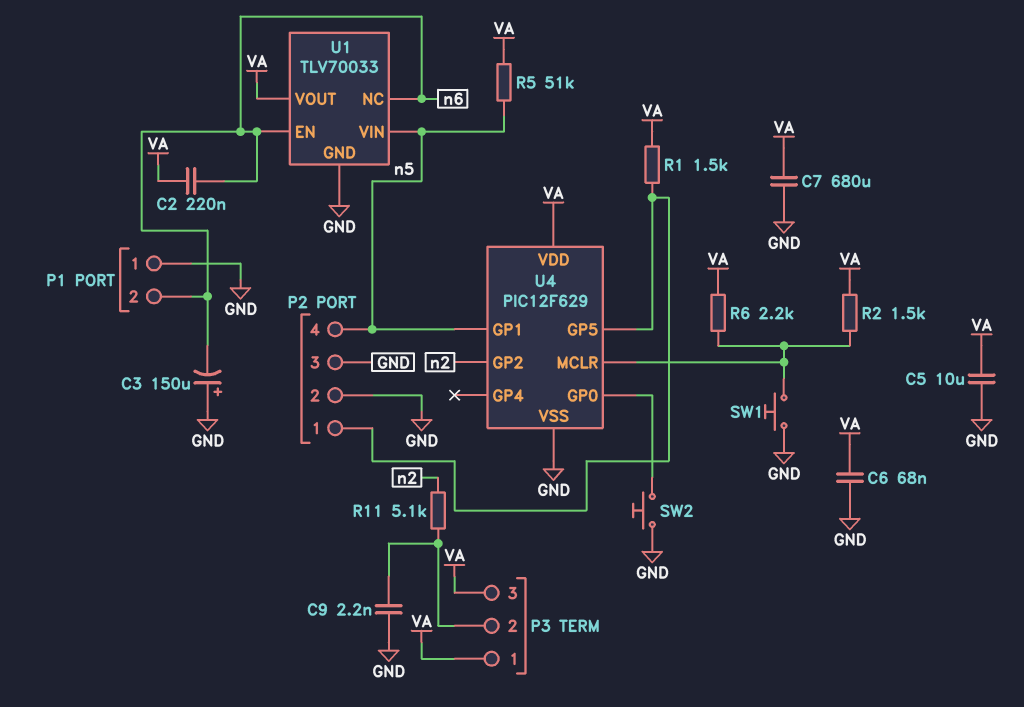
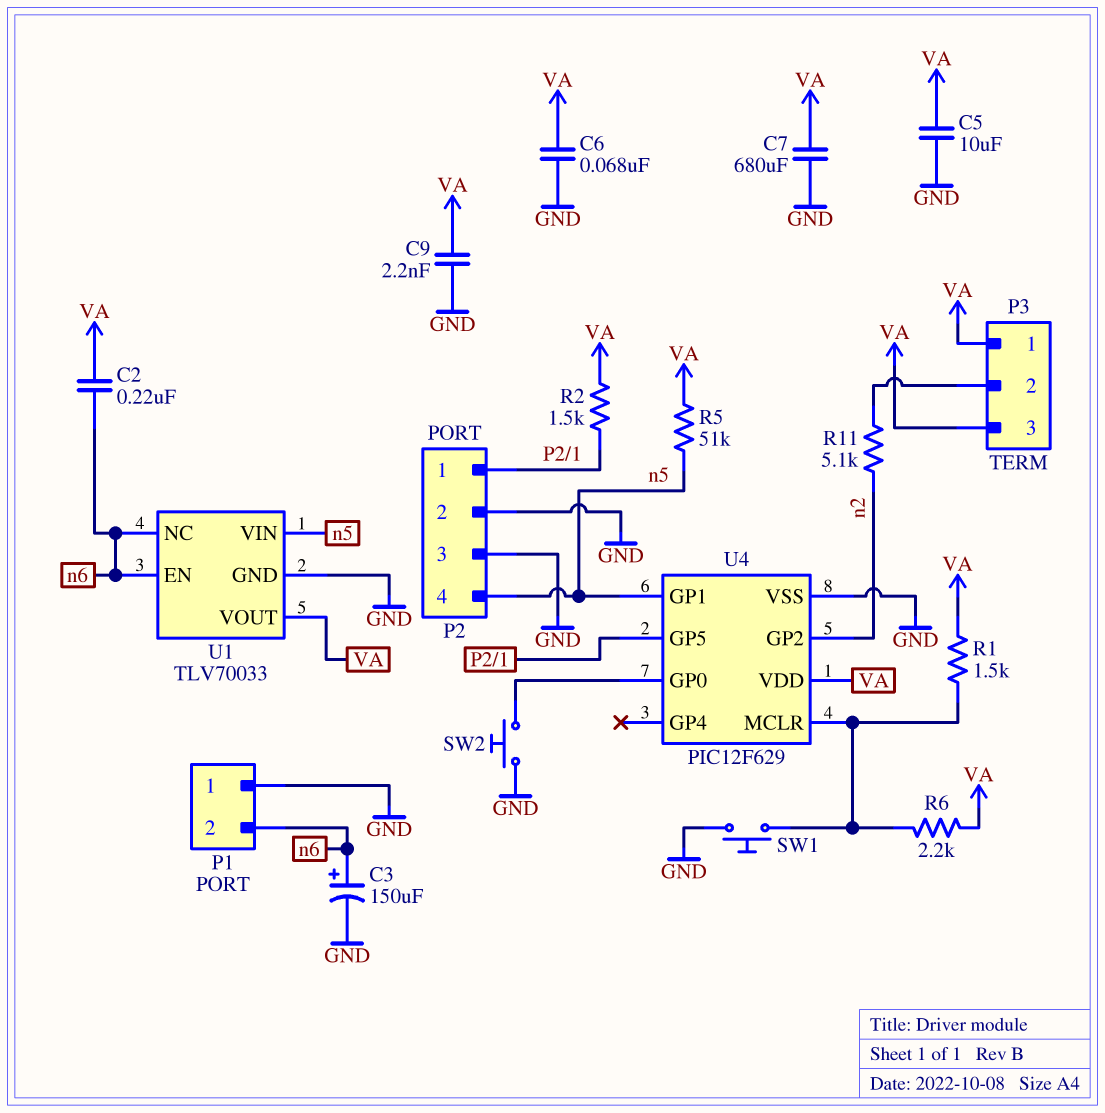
C3: 150uF (plus GND, minus n6) -> 150uF (plus n6, minus GND)
C9: 2.2nF (GND, P3/2) -> 2.2nF (GND, VA)
R1: 1.5k (P2/1, VA) -> 1.5k (U4/MCLR, VA)
R2: 1.5k (U4/MCLR, VA) -> 1.5k (P2/1, VA)

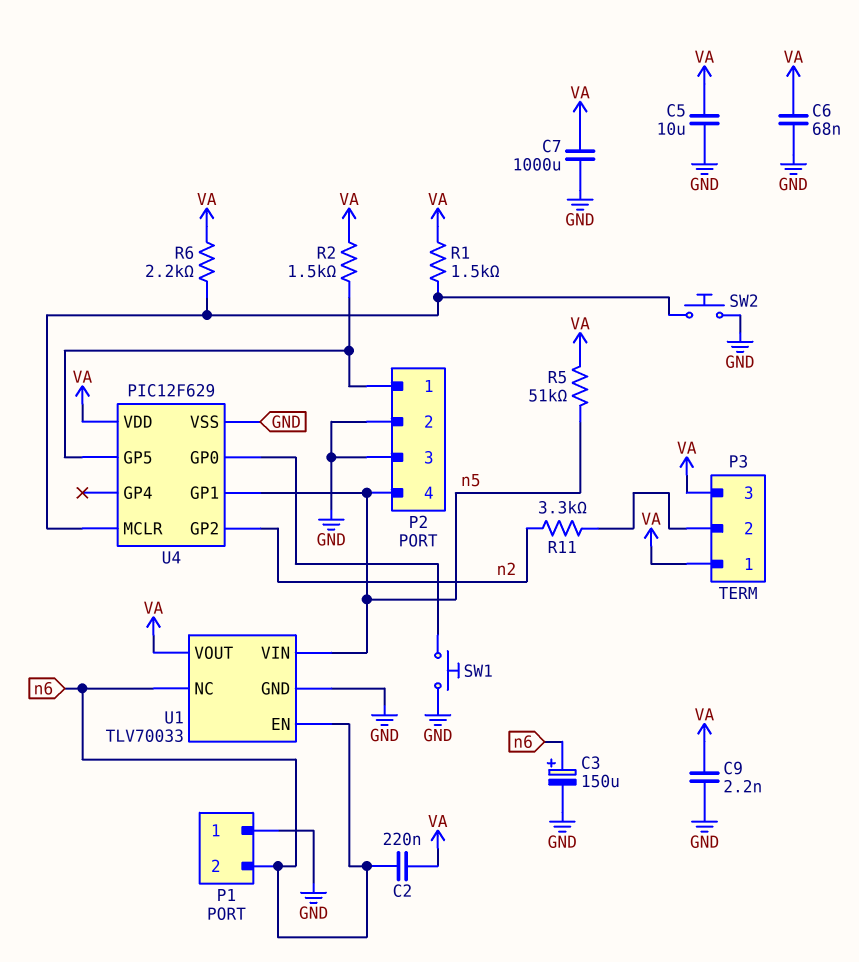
C7: 680uF (GND, VA) -> 1000uF (GND, VA)
R11: 5.1k (P3/2, n2) -> 3.3k (P3/2, n2)
SW1: button (GND, U4/MCLR) -> button (GND, U4/GP0)
SW2: button (GND, U4/GP0) -> button (GND, U4/MCLR)

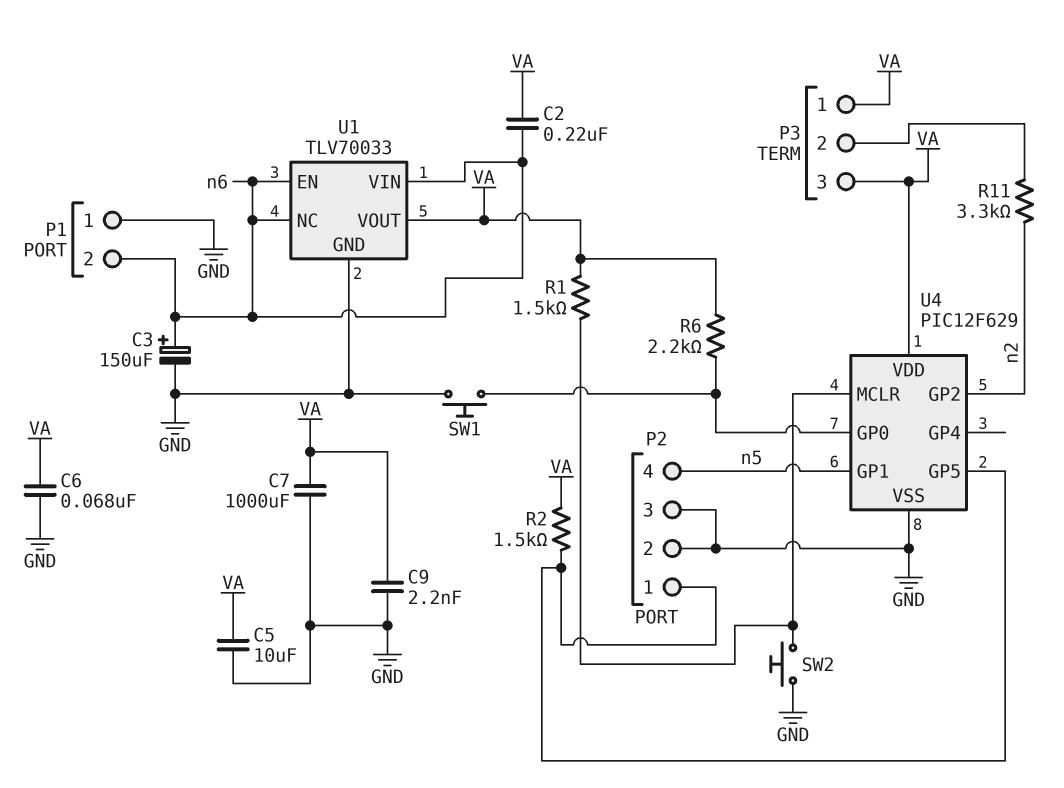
R5: 51k (VA, n5) -> none
R6: 2.2k (U4/MCLR, VA) -> 2.2k (U4/GP0, VA)
U1 pin VIN: n5 -> n6

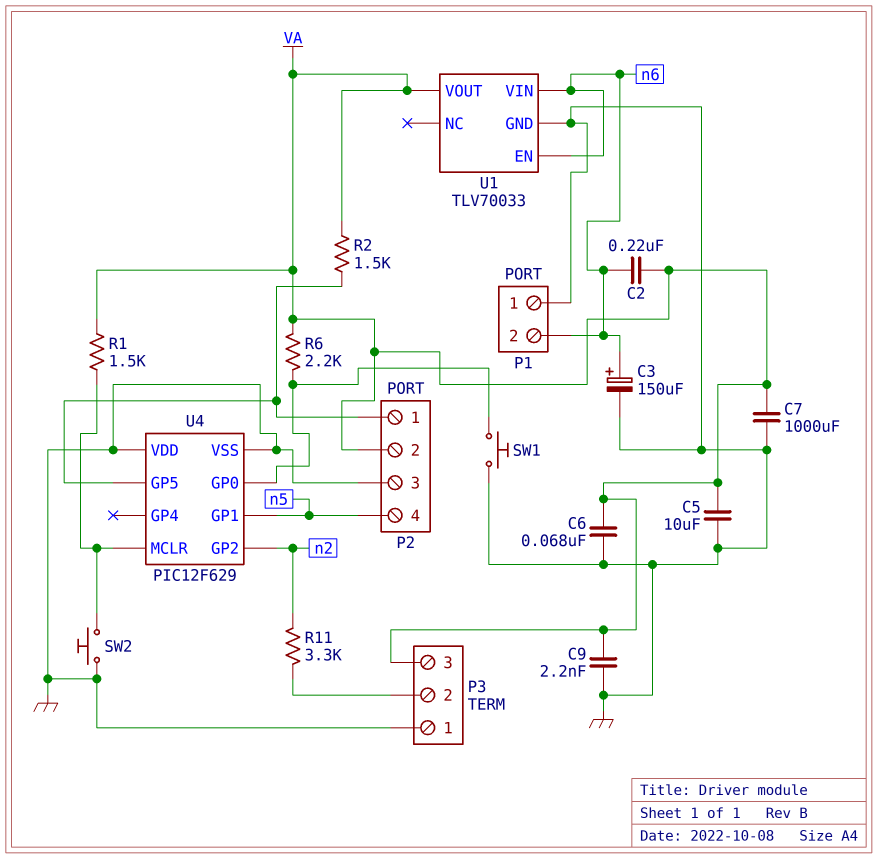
P2 pin 2: GND -> VA
P3 pin 1: VA -> GND
U1 pin NC: n6 -> none
U4 pin VDD: VA -> GND

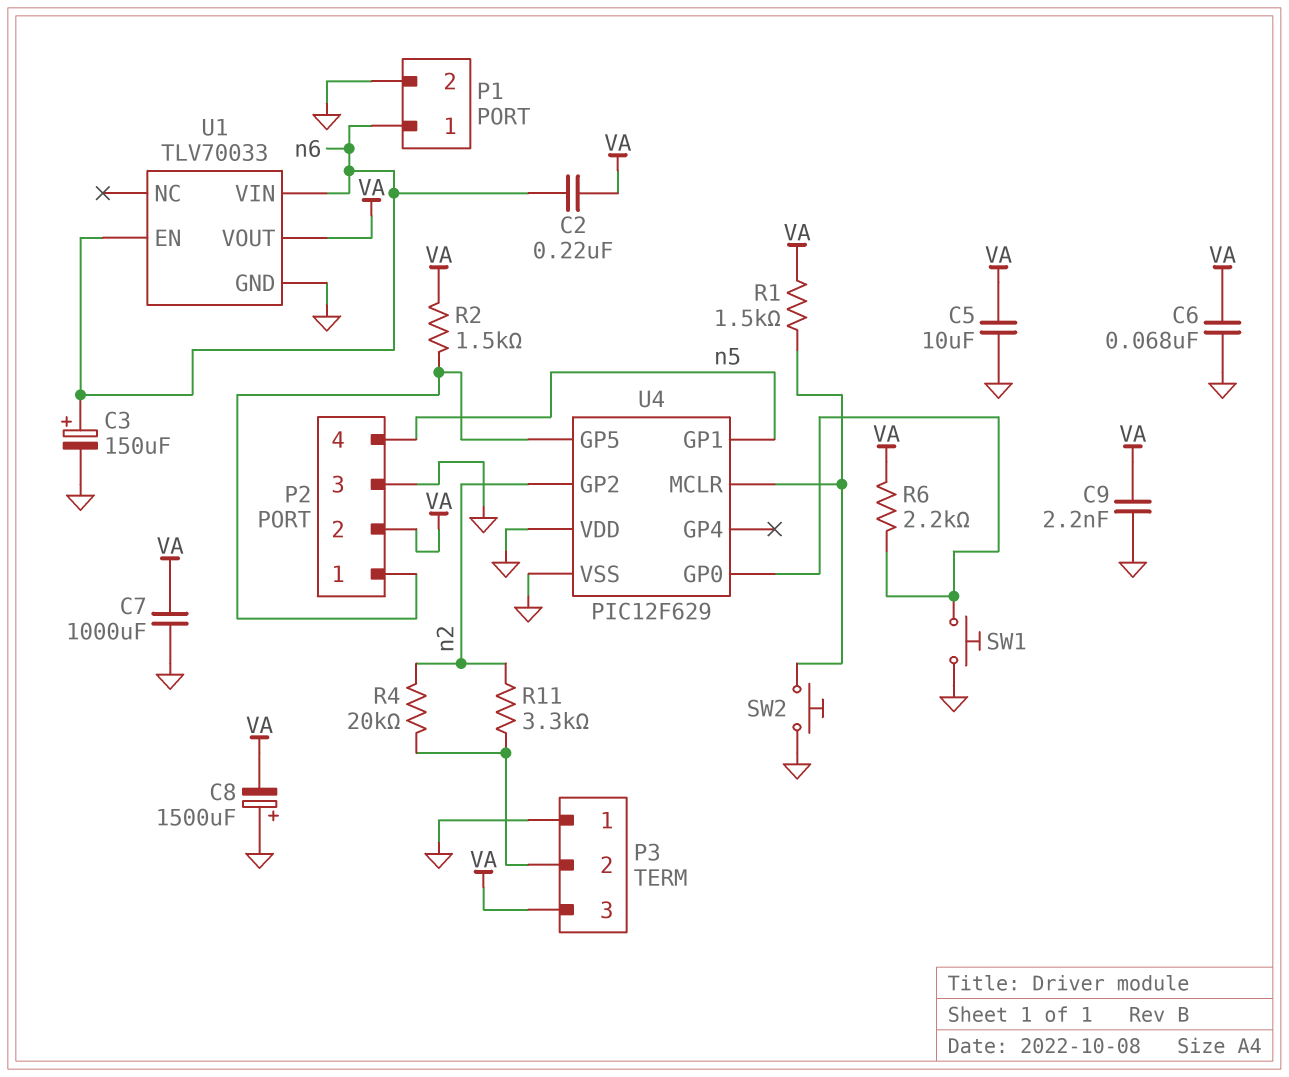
C8: none -> 1500uF (plus GND, minus VA)
P1 pin 1: GND -> n6
P1 pin 2: n6 -> GND
R4: none -> 20k (P3/2, n2)

